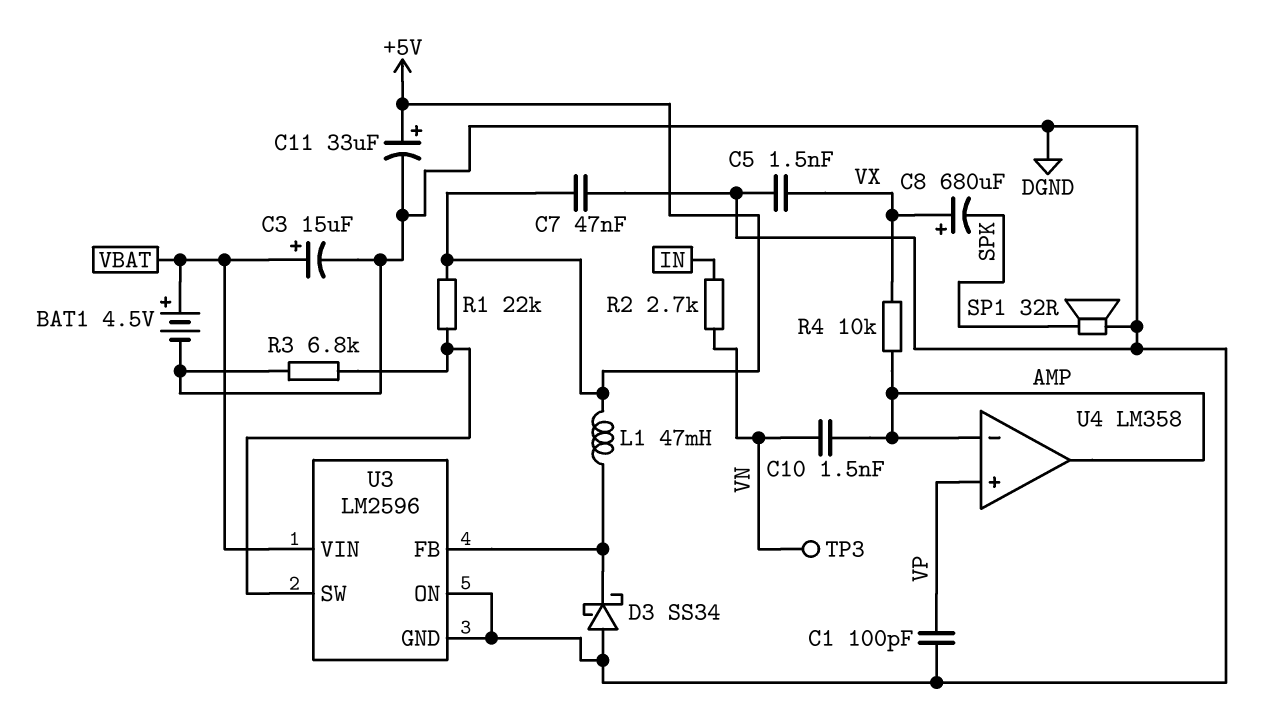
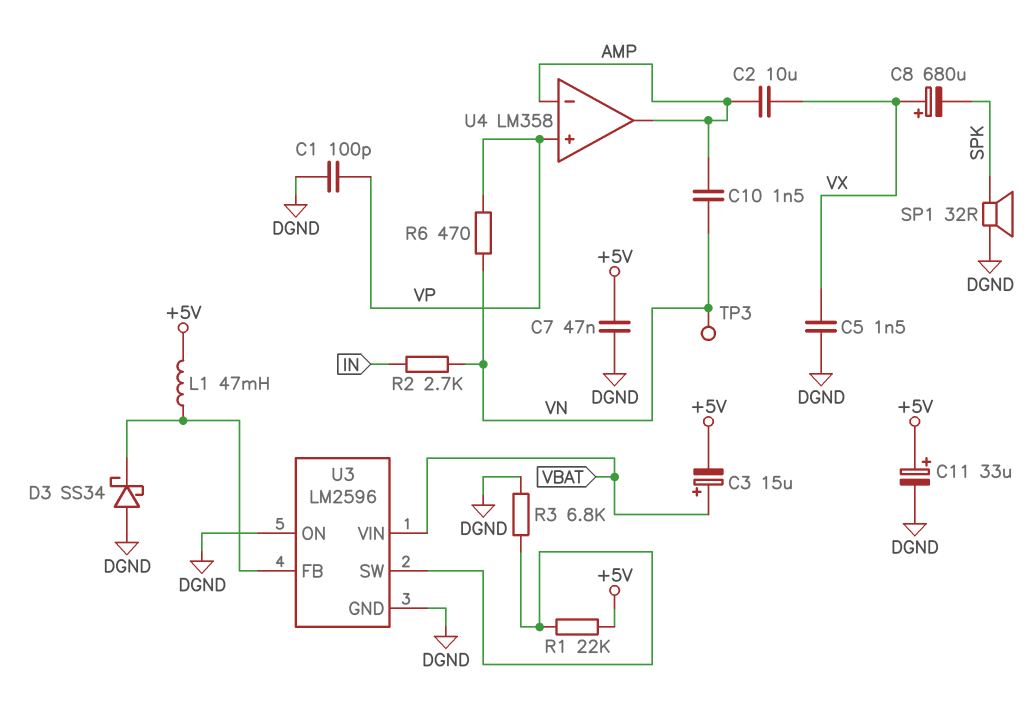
BAT1: 4.5V (plus VBAT, minus DGND) -> none
C2: none -> 10uF (AMP, VX)
C3: 15uF (plus VBAT, minus DGND) -> 15uF (plus VBAT, minus +5V)
R4: 10k (AMP, VX) -> none
R6: none -> 470 (VN, VP)

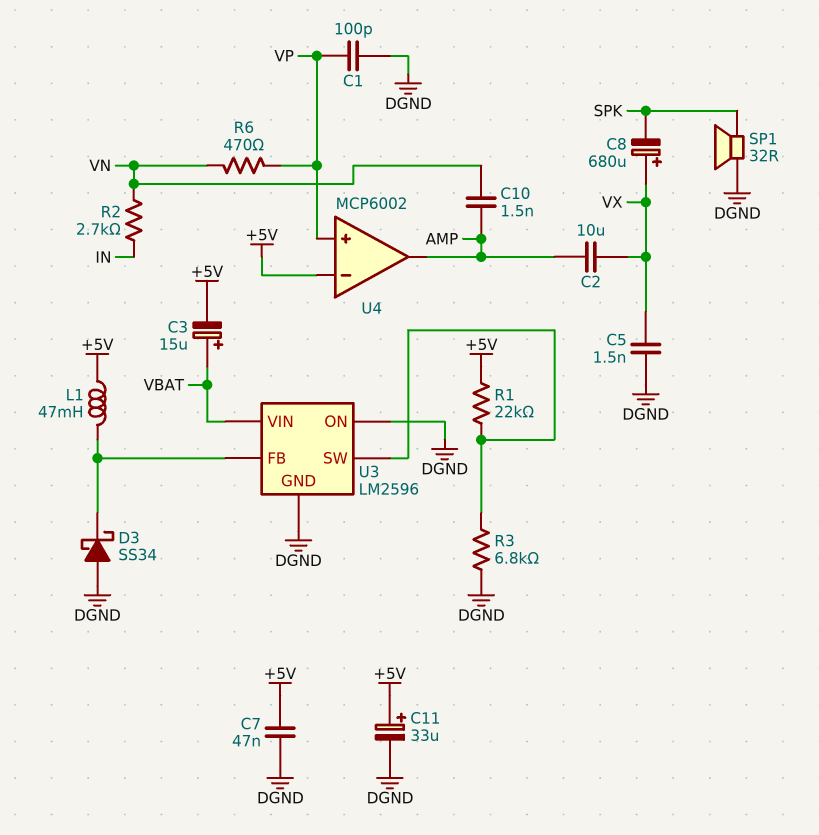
TP3: test point (VN) -> none
U4: LM358 -> MCP6002
U4 pin in-: AMP -> +5V

